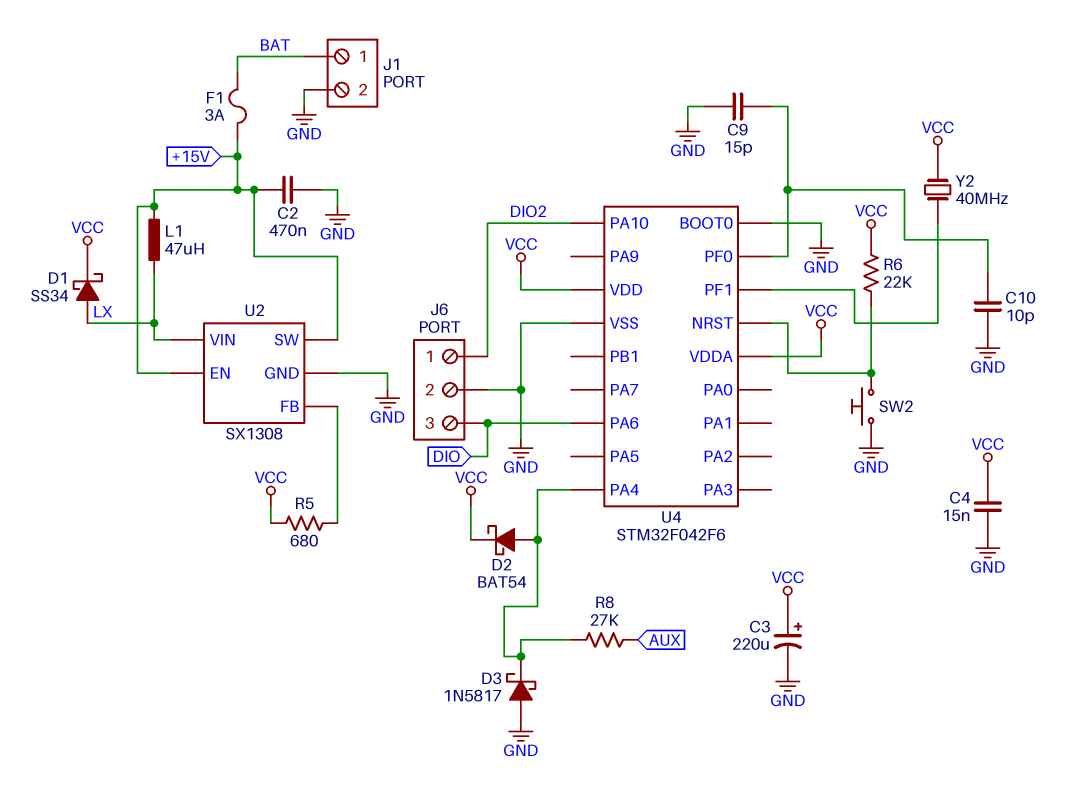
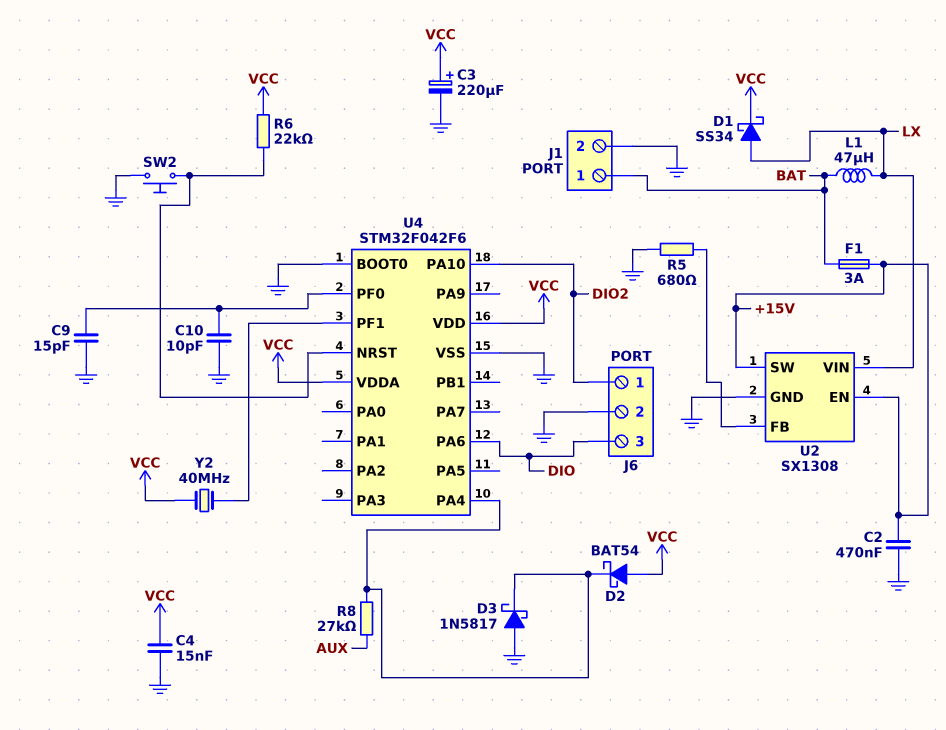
D2: schottky BAT54 (A U4/PA4, K VCC) -> schottky BAT54 (A VCC, K U4/PA4)
L1: 47uH (+15V, LX) -> 47uH (BAT, LX)
R5: 680 (U2/FB, VCC) -> 680 (GND, U2/FB)

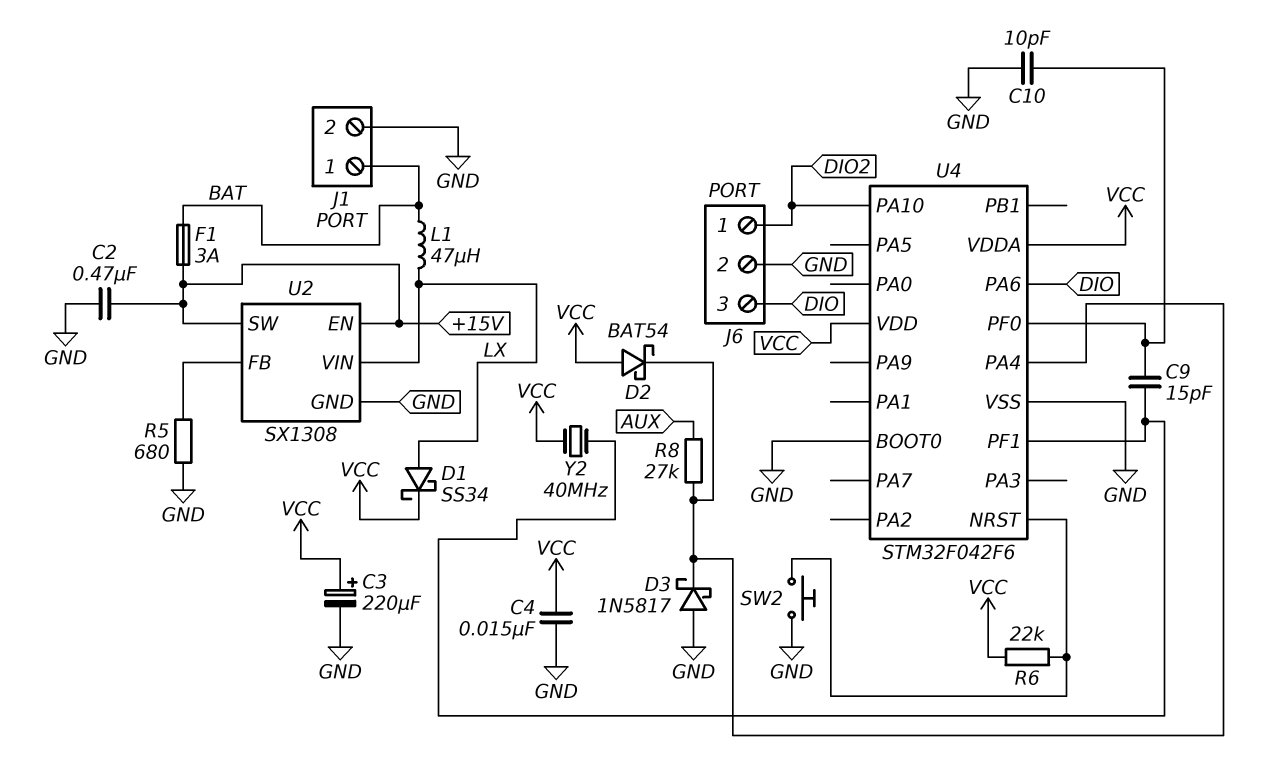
C9: 15pF (GND, U4/PF0) -> 15pF (U4/PF0, U4/PF1)

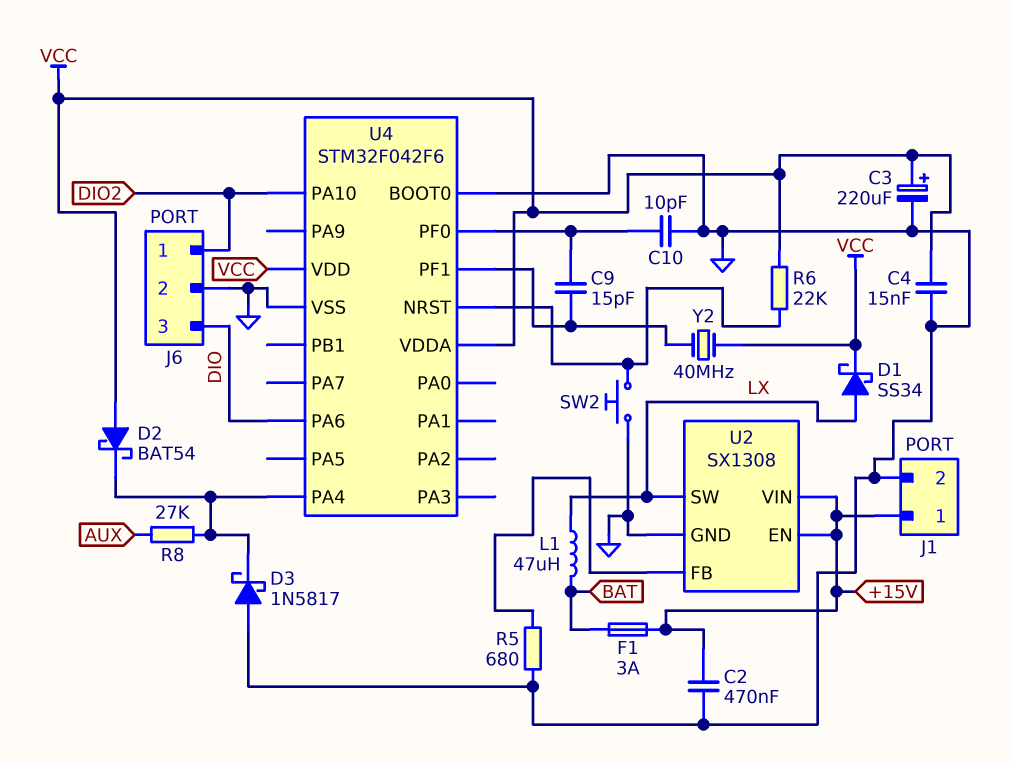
J1 pin 1: BAT -> +15V
U2 pin SW: +15V -> LX
U2 pin VIN: LX -> +15V

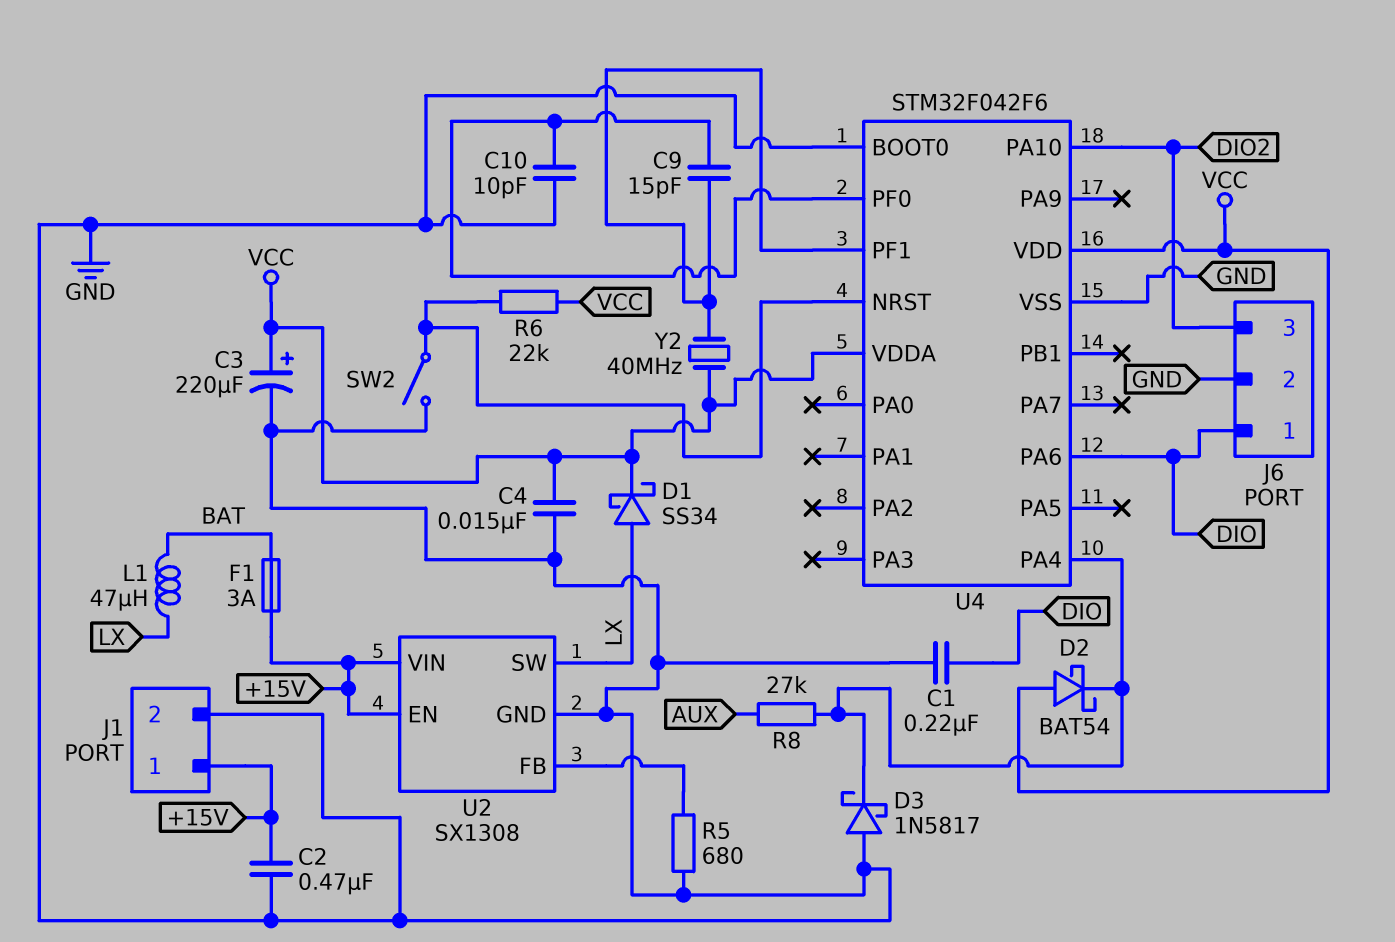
C1: none -> 220nF (DIO, GND)
J6 pin 1: DIO2 -> DIO
J6 pin 3: DIO -> DIO2
SW2: button (GND, U4/NRST) -> switch (GND, U4/NRST)

